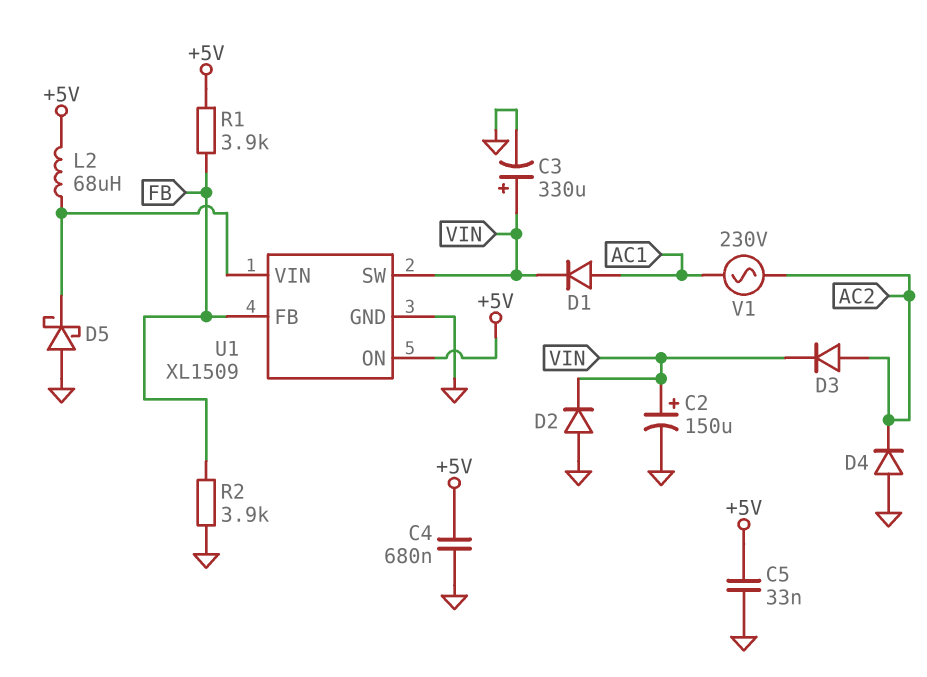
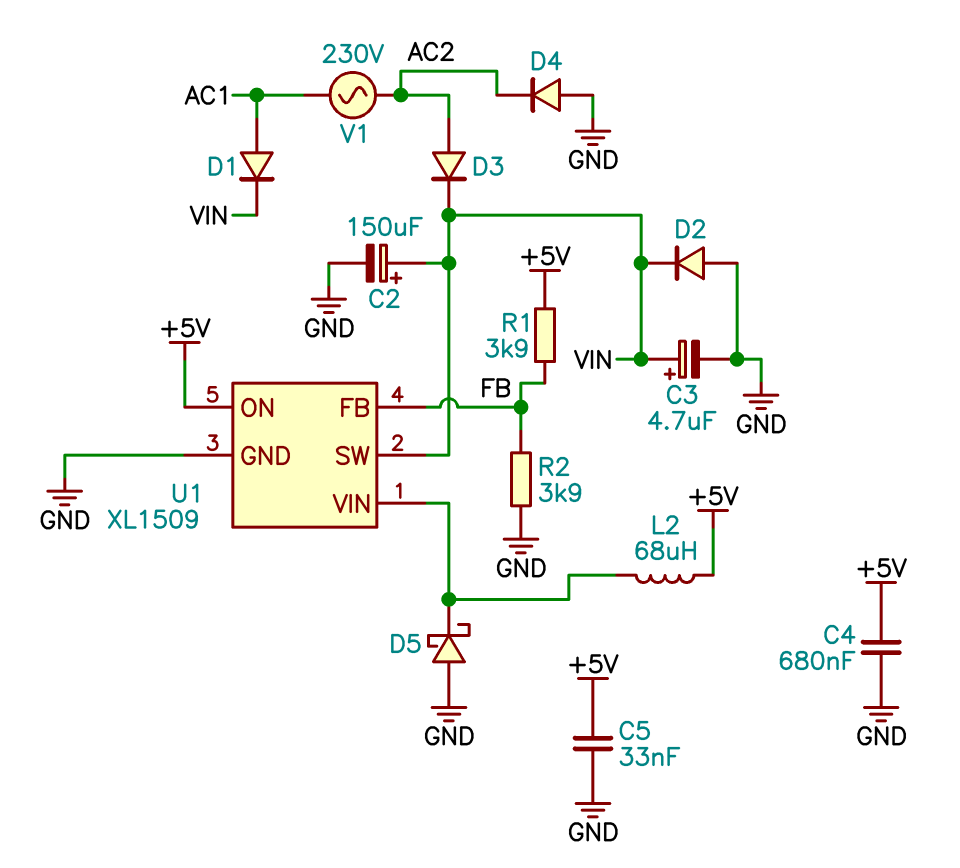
C3: 330uF (plus VIN, minus GND) -> 4.7uF (plus VIN, minus GND)

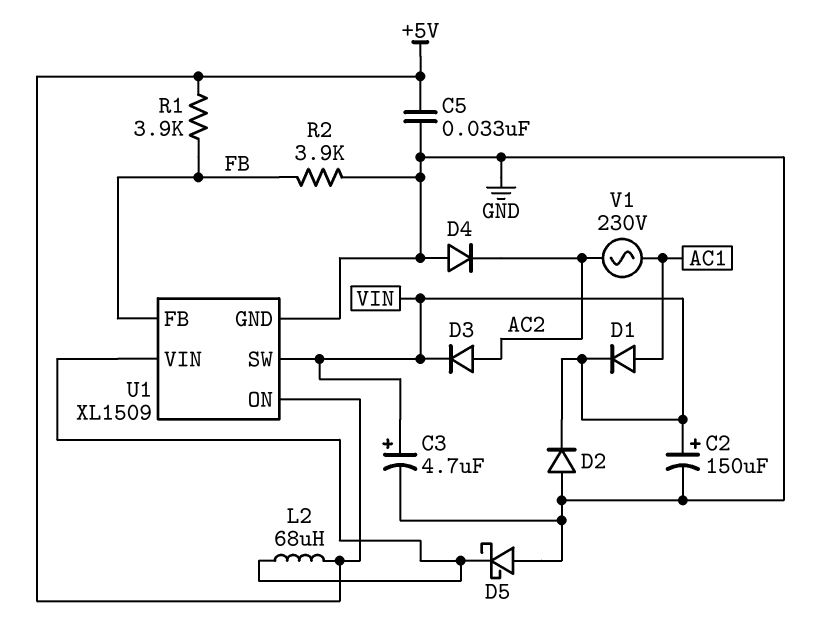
C4: 680nF (+5V, GND) -> none

